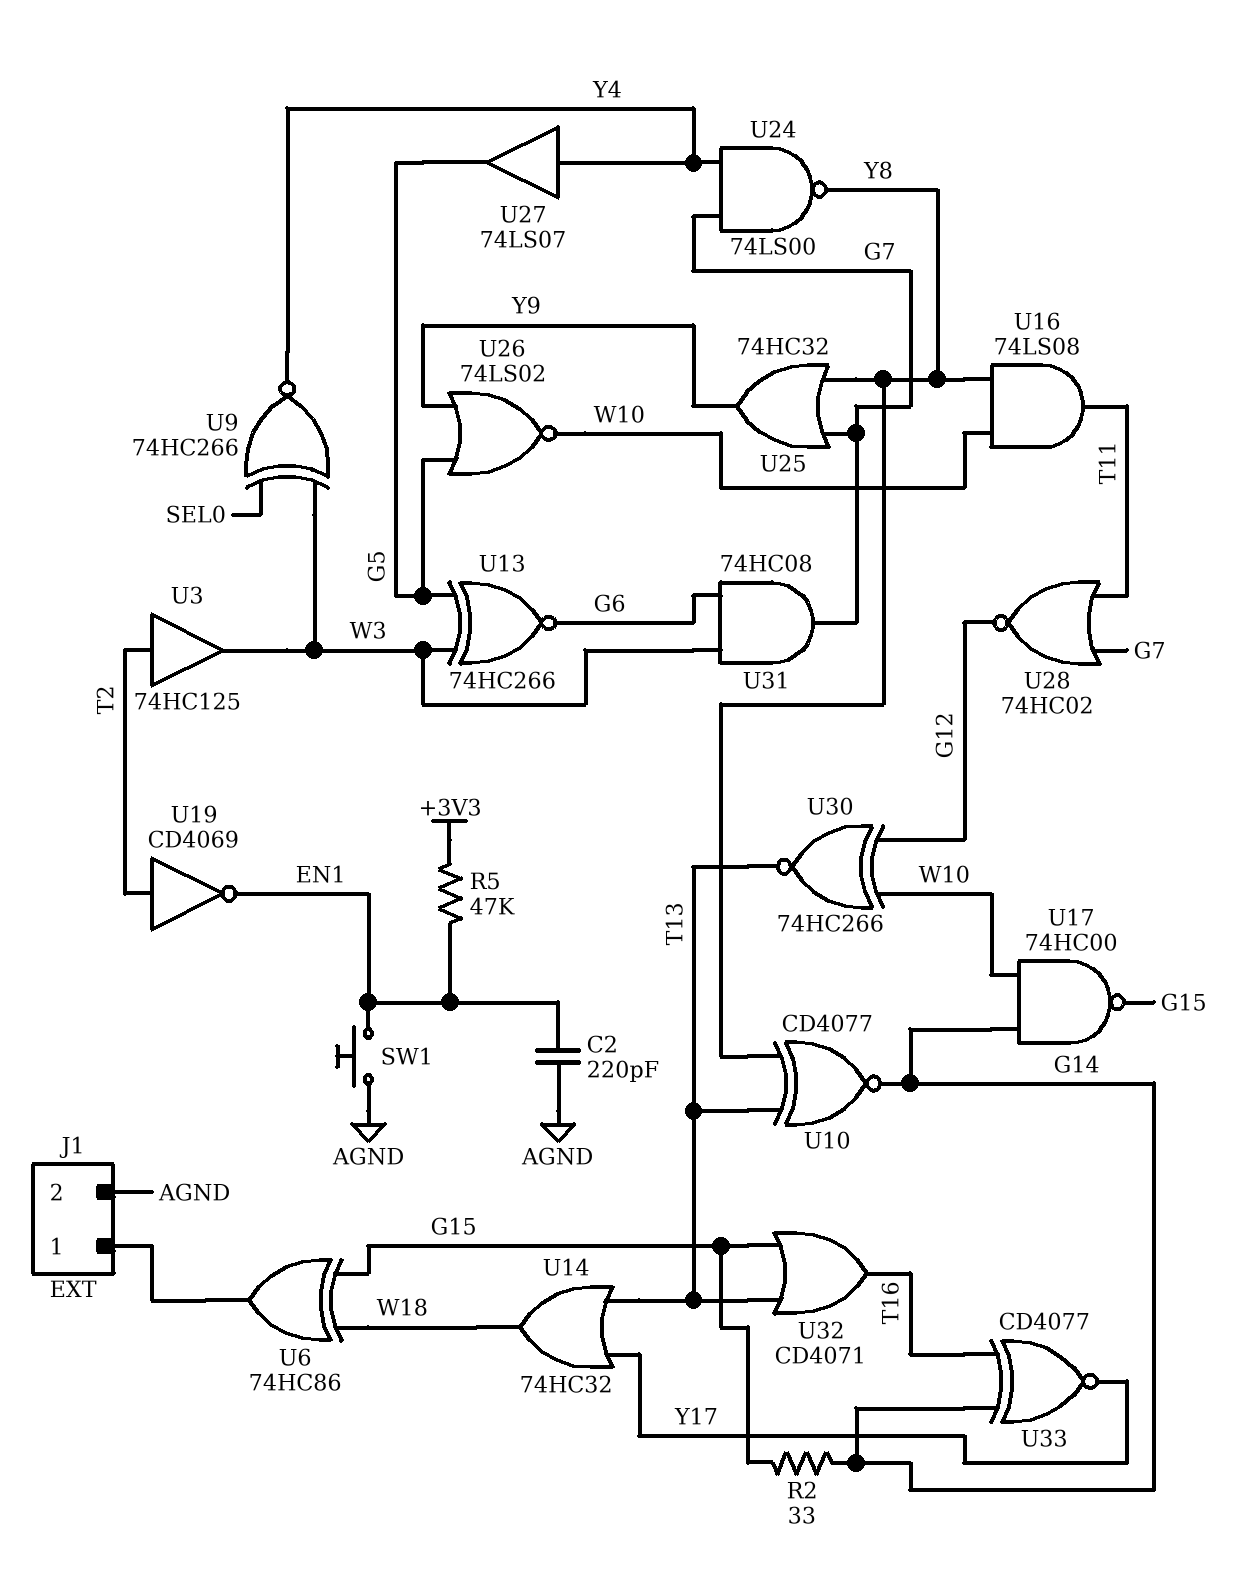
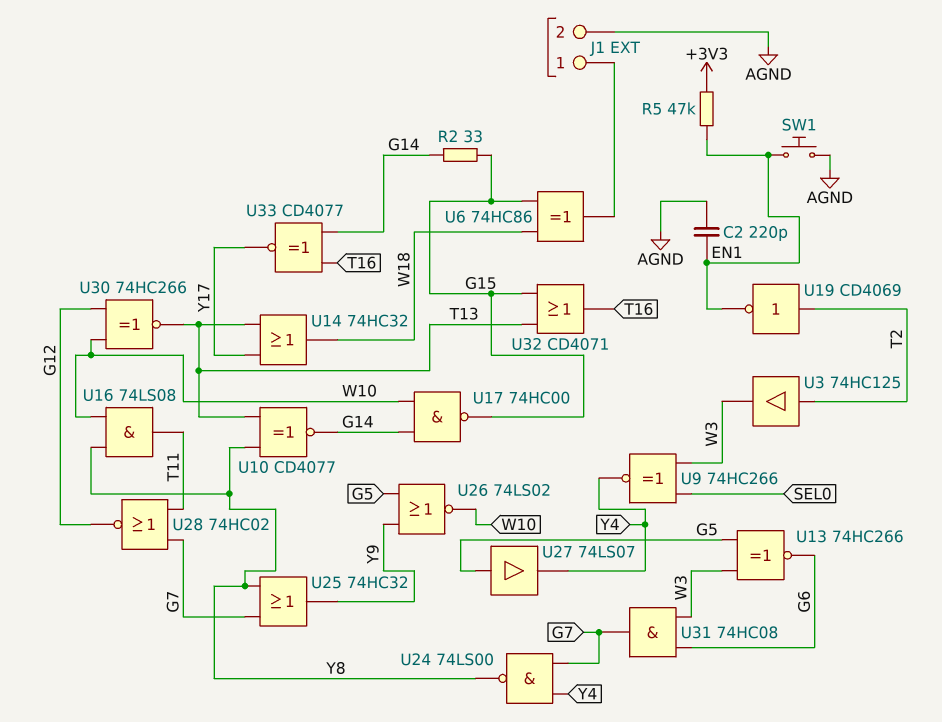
U27: buffer 74LS07 (in Y4, out G5) -> buffer 74LS07 (in G5, out Y4)

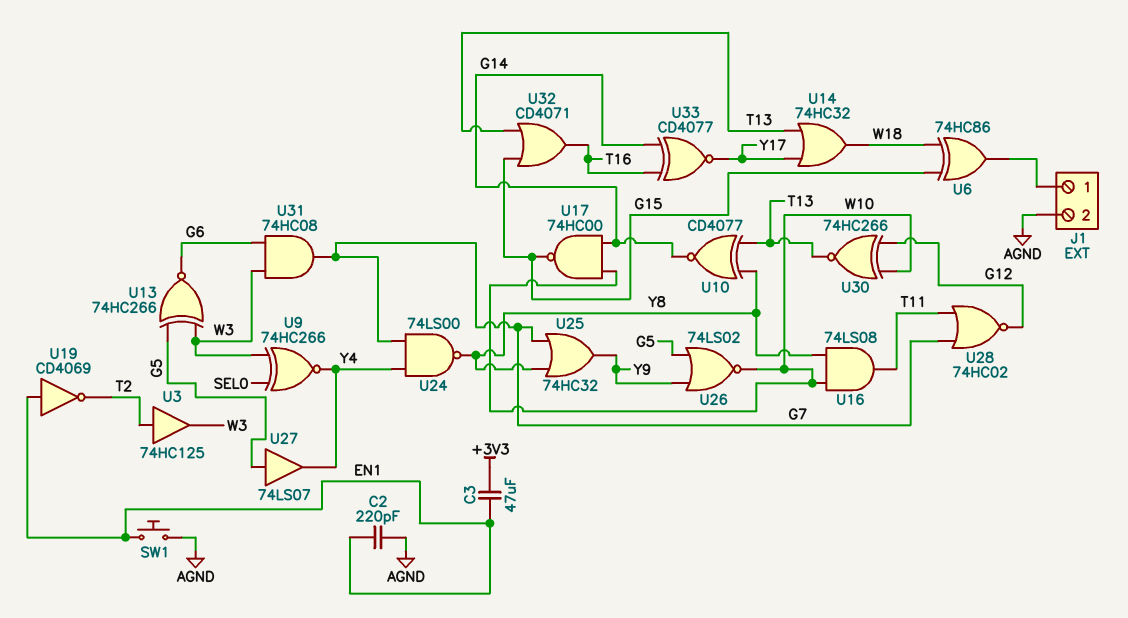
C3: none -> 47uF (+3V3, EN1)
R2: 33 (G14, G15) -> none
R5: 47k (+3V3, EN1) -> none
U19: NOT CD4069 (in T2, out EN1) -> NOT CD4069 (in EN1, out T2)

